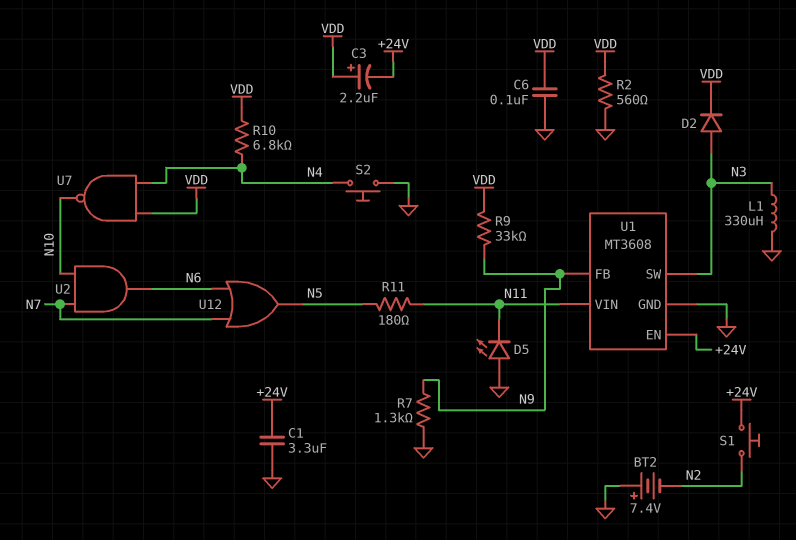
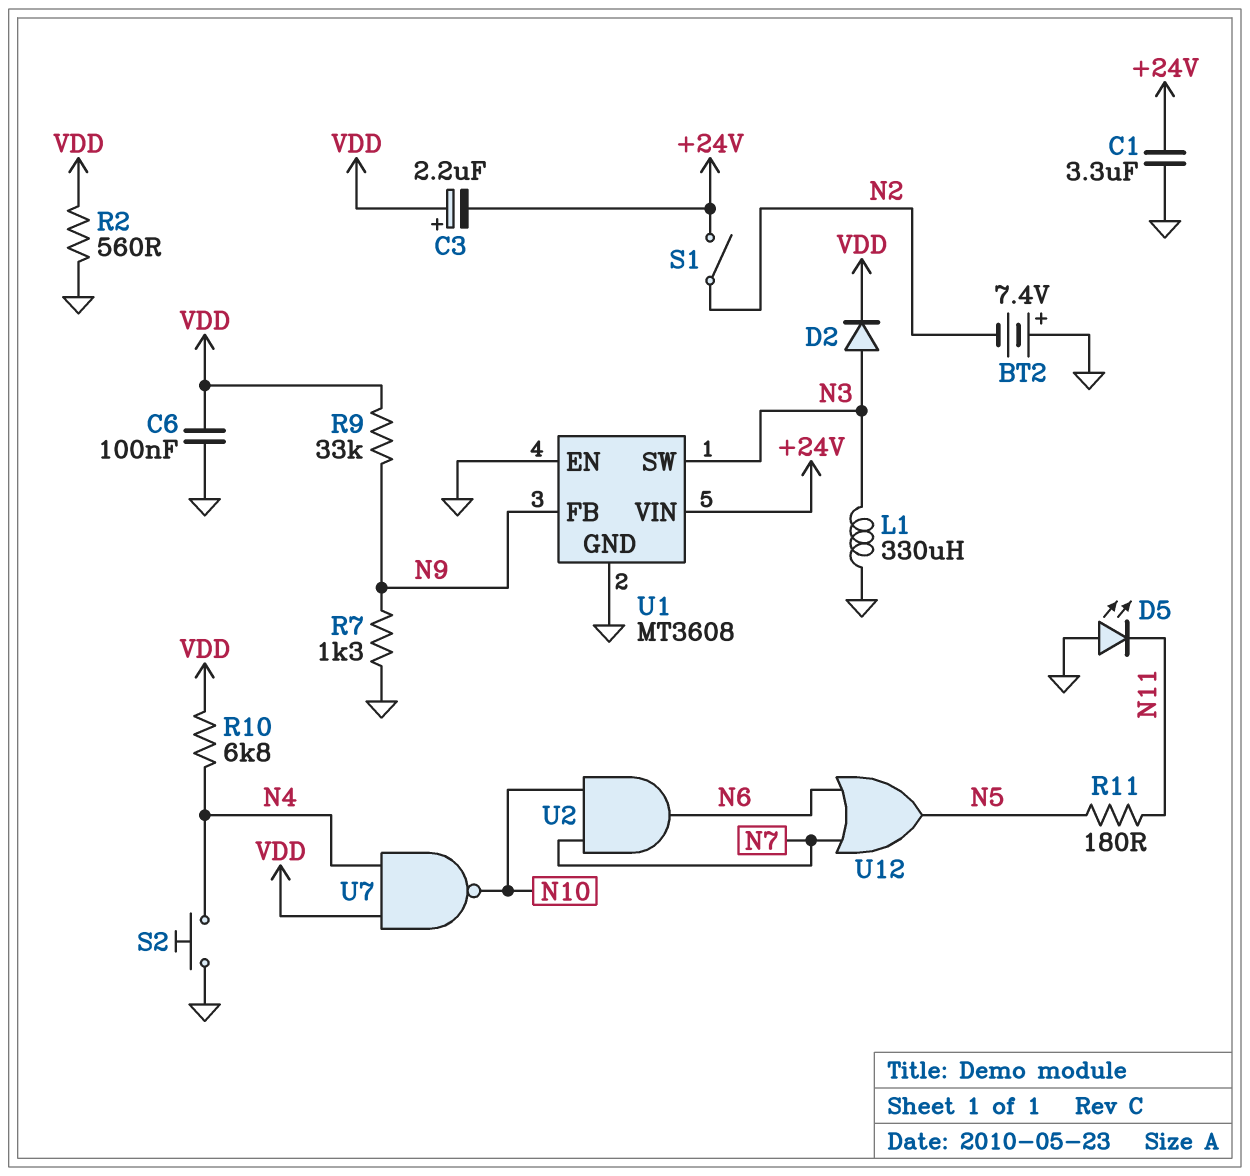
S1: button (+24V, N2) -> switch (+24V, N2)
U1 pin EN: +24V -> GND
U1 pin VIN: N11 -> +24V

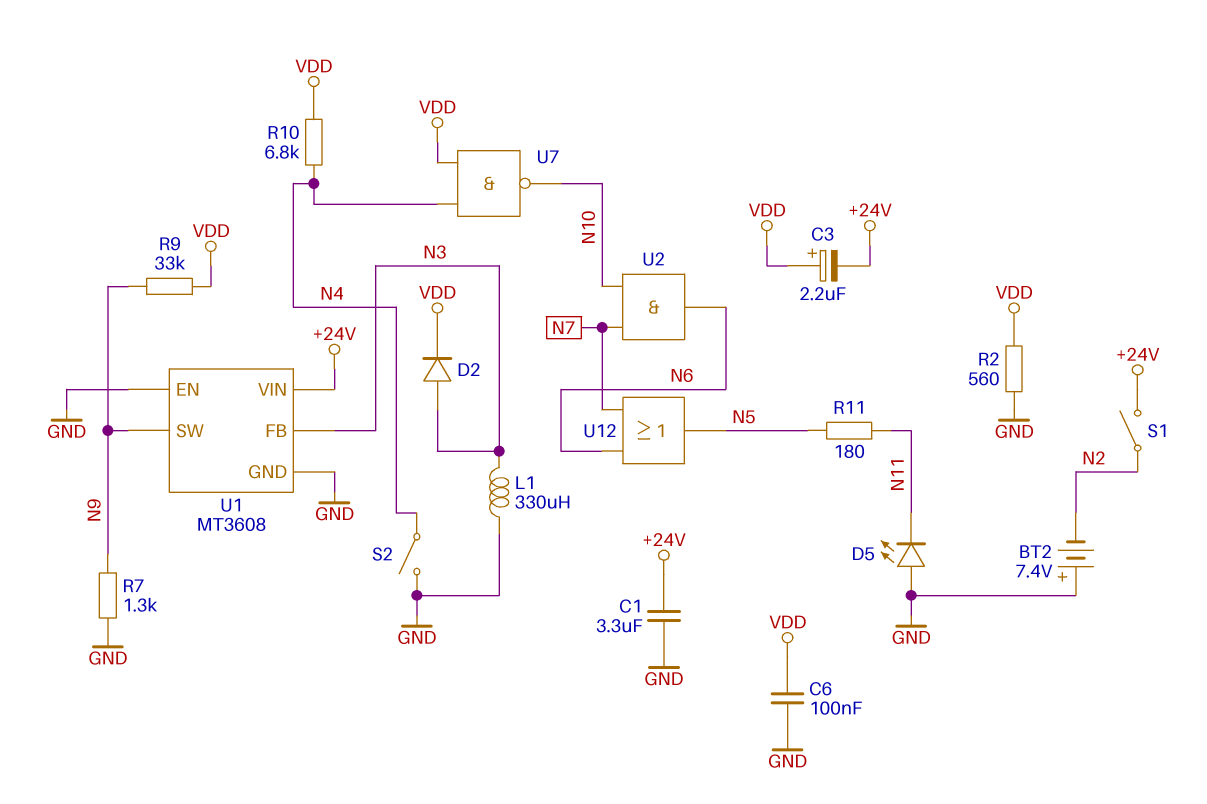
S2: button (GND, N4) -> switch (GND, N4)
U1 pin FB: N9 -> N3
U1 pin SW: N3 -> N9

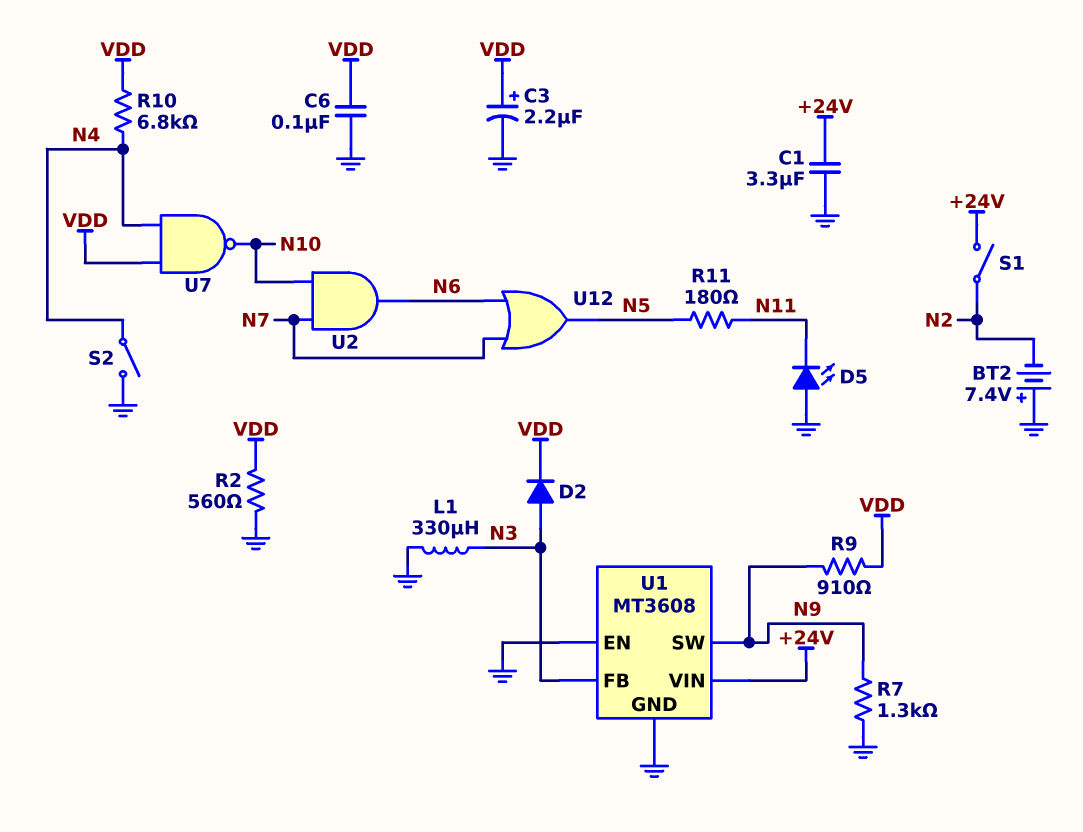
C3: 2.2uF (plus VDD, minus +24V) -> 2.2uF (plus VDD, minus GND)
R9: 33k (N9, VDD) -> 910 (N9, VDD)

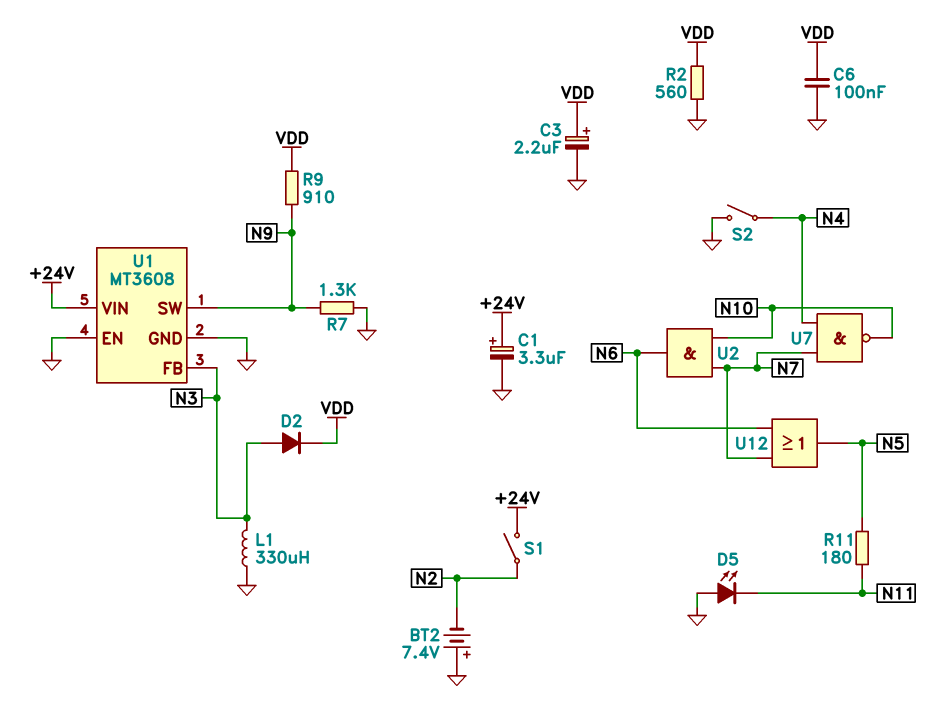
C1: 3.3uF (+24V, GND) -> 3.3uF (plus +24V, minus GND)
R10: 6.8k (N4, VDD) -> none
U7: NAND (in N4, in VDD, out N10) -> NAND (in N4, in N7, out N10)

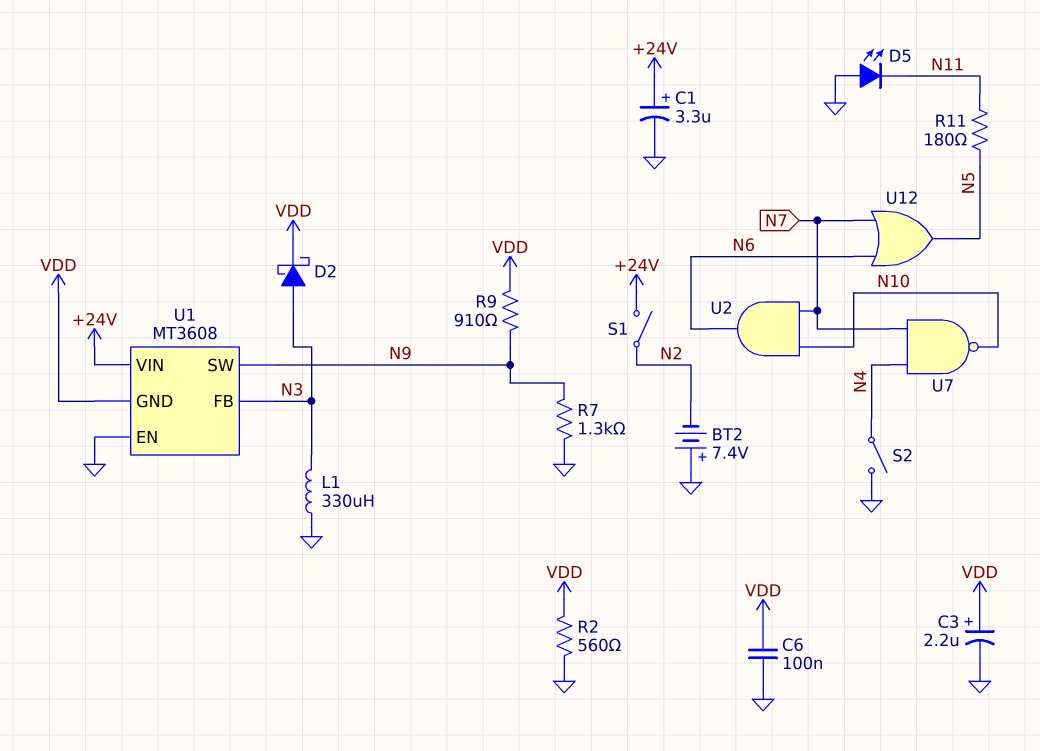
D2: diode (A N3, K VDD) -> schottky (A N3, K VDD)
U1 pin GND: GND -> VDD

